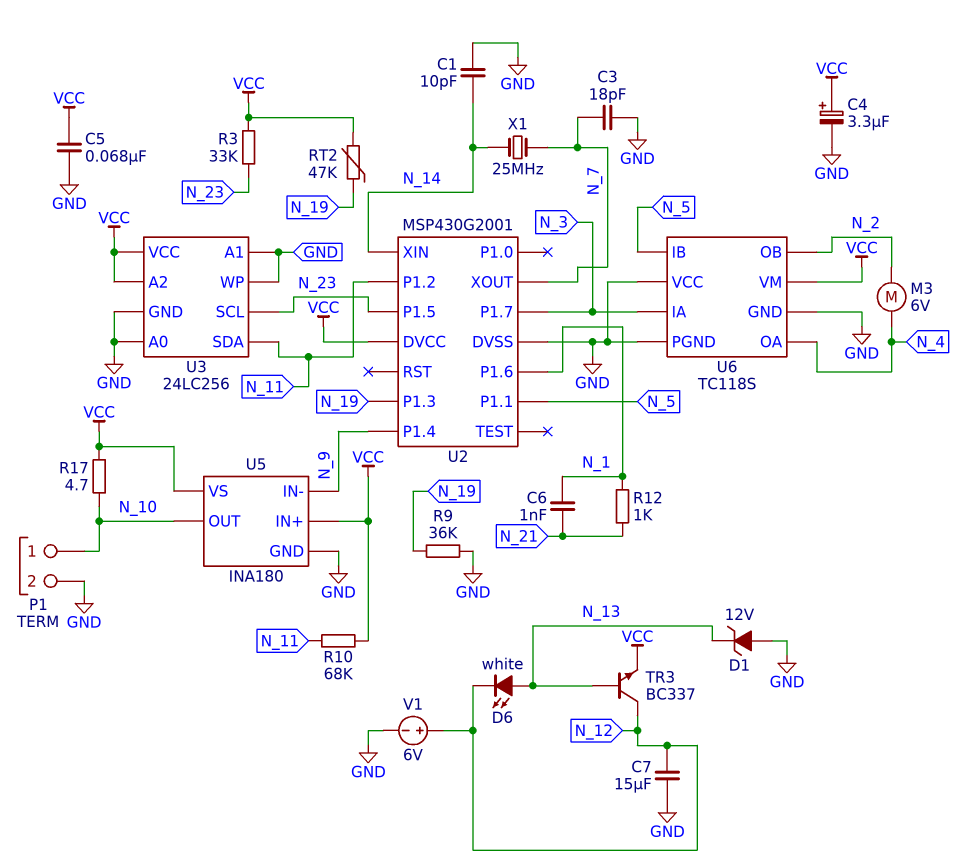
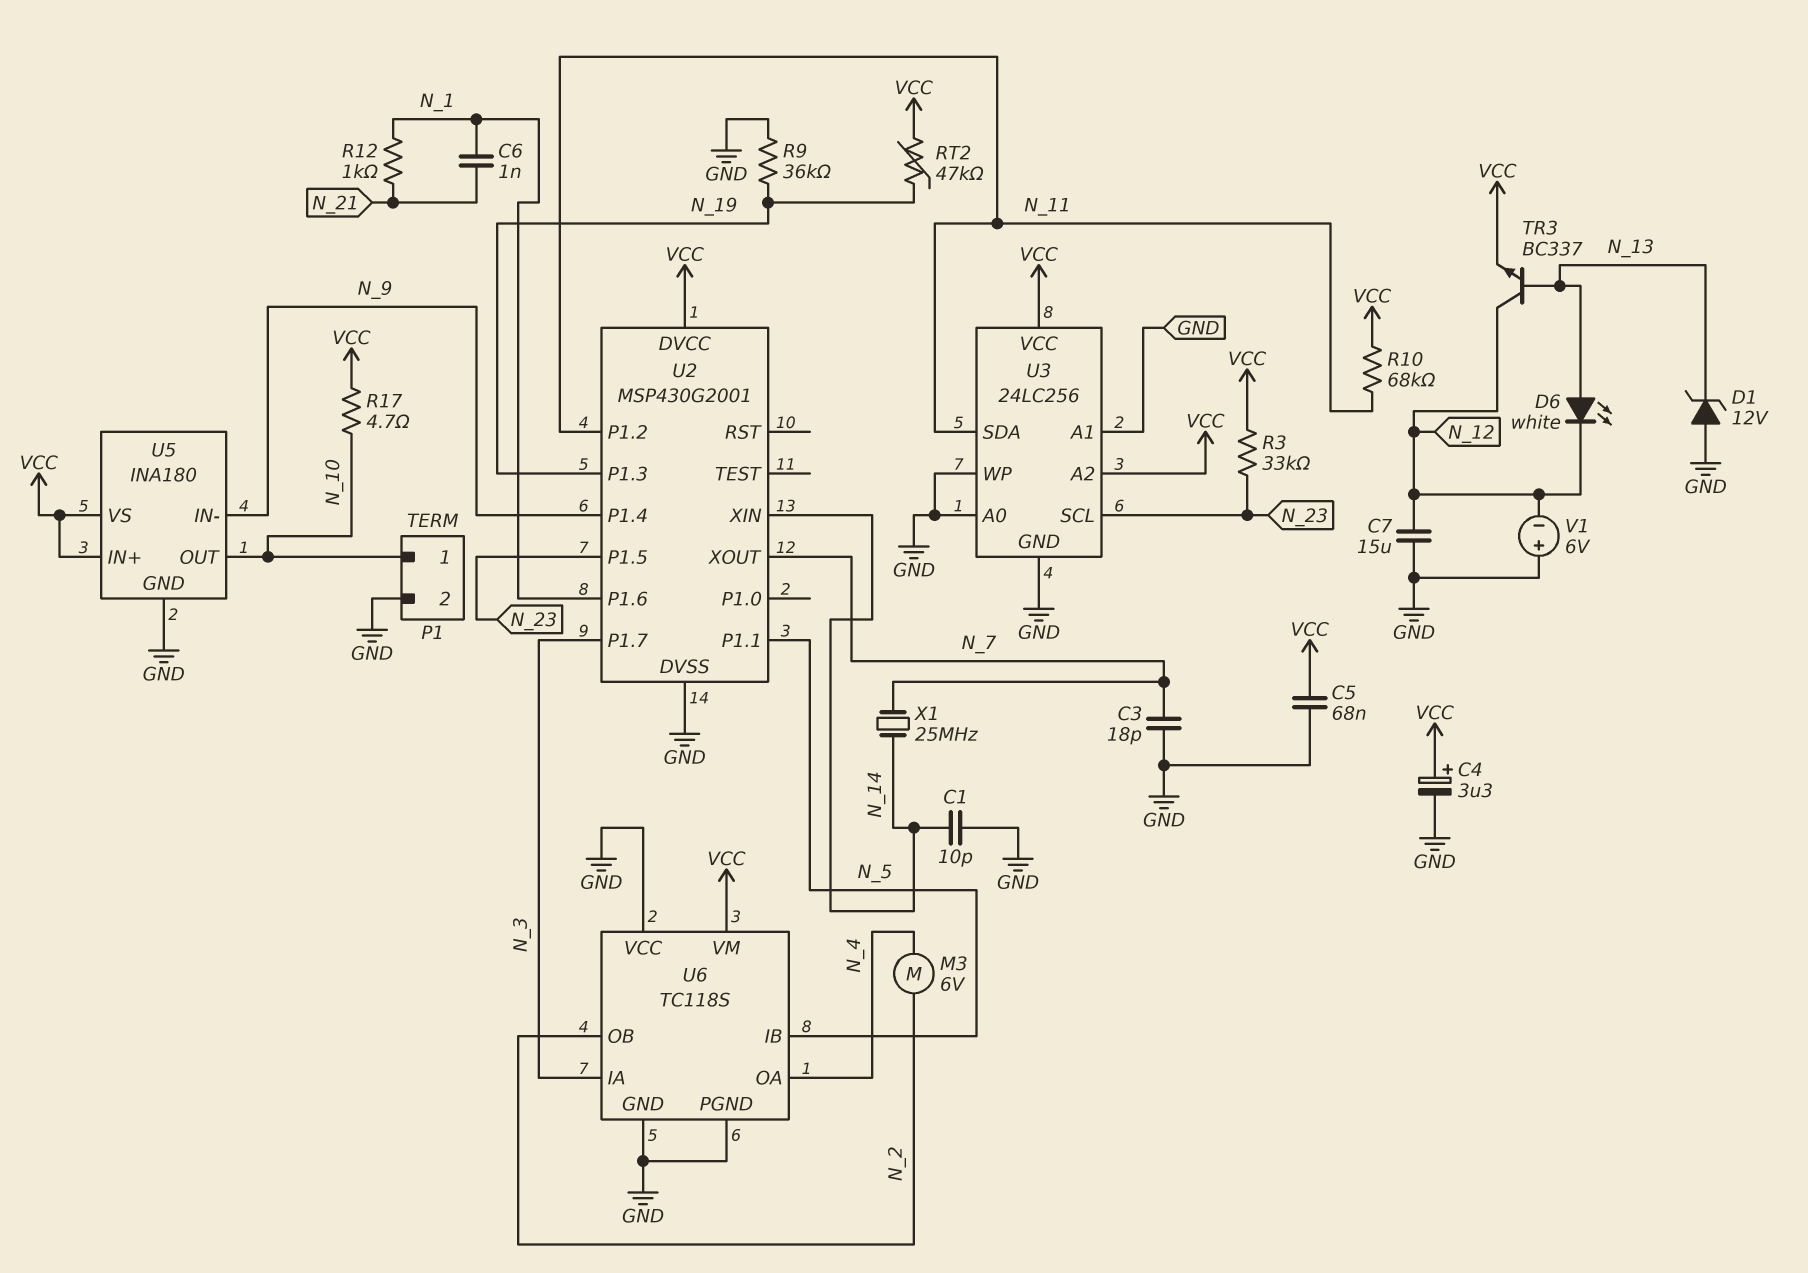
V1: 6V (plus N_12, minus GND) -> 6V (plus GND, minus N_12)

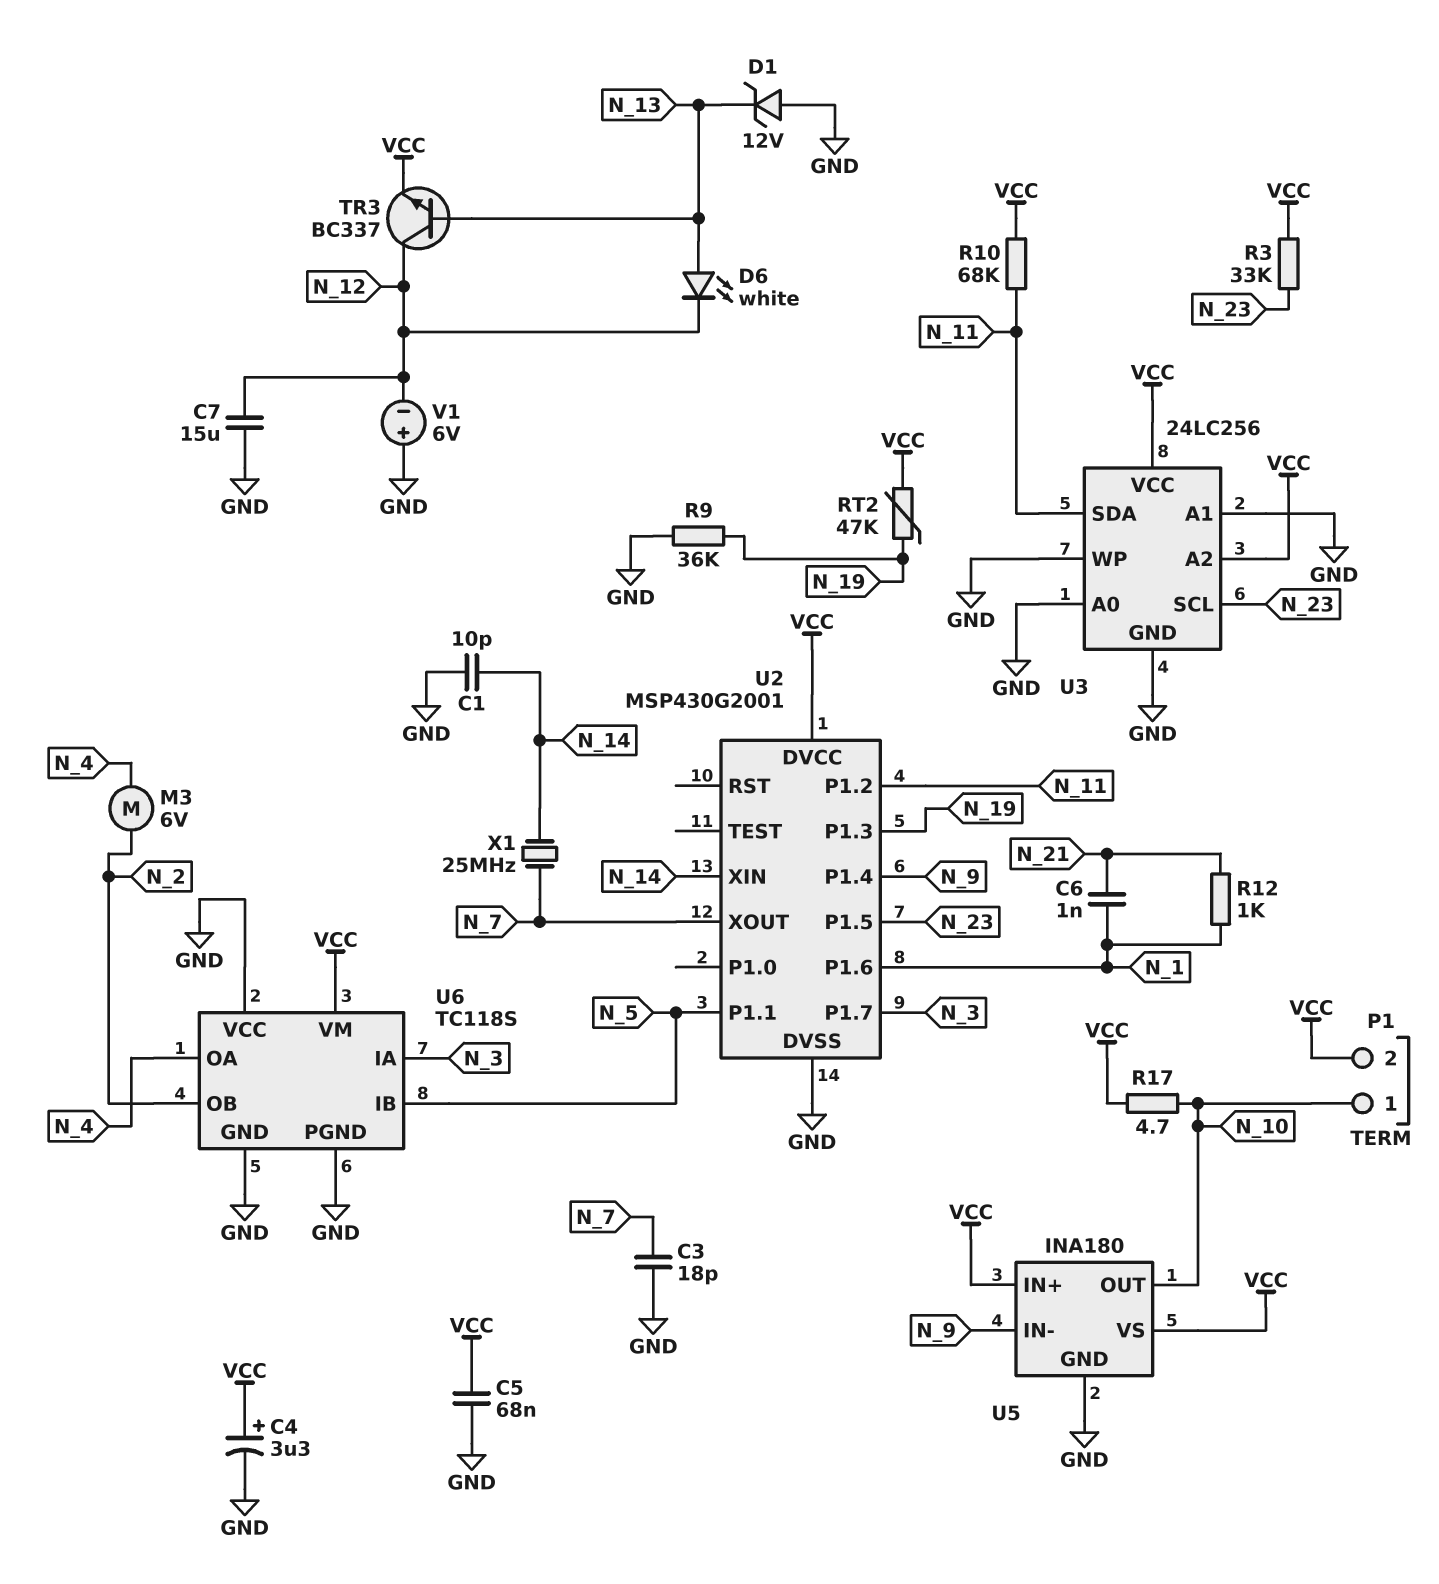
P1 pin 2: GND -> VCC

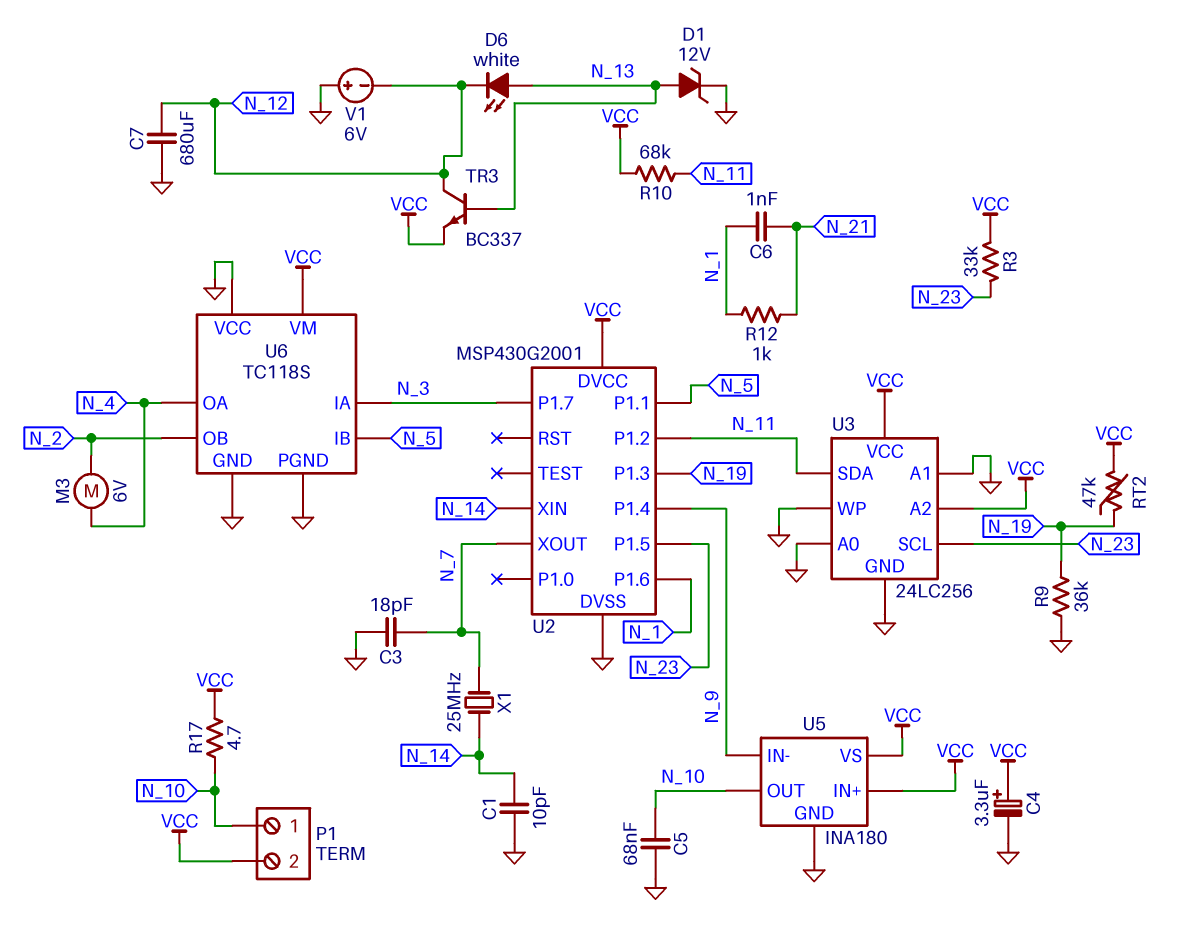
C5: 68nF (GND, VCC) -> 68nF (GND, N_10)
C7: 15uF (GND, N_12) -> 680uF (GND, N_12)
D1: zener 12V (A GND, K N_13) -> zener 12V (A N_13, K GND)

